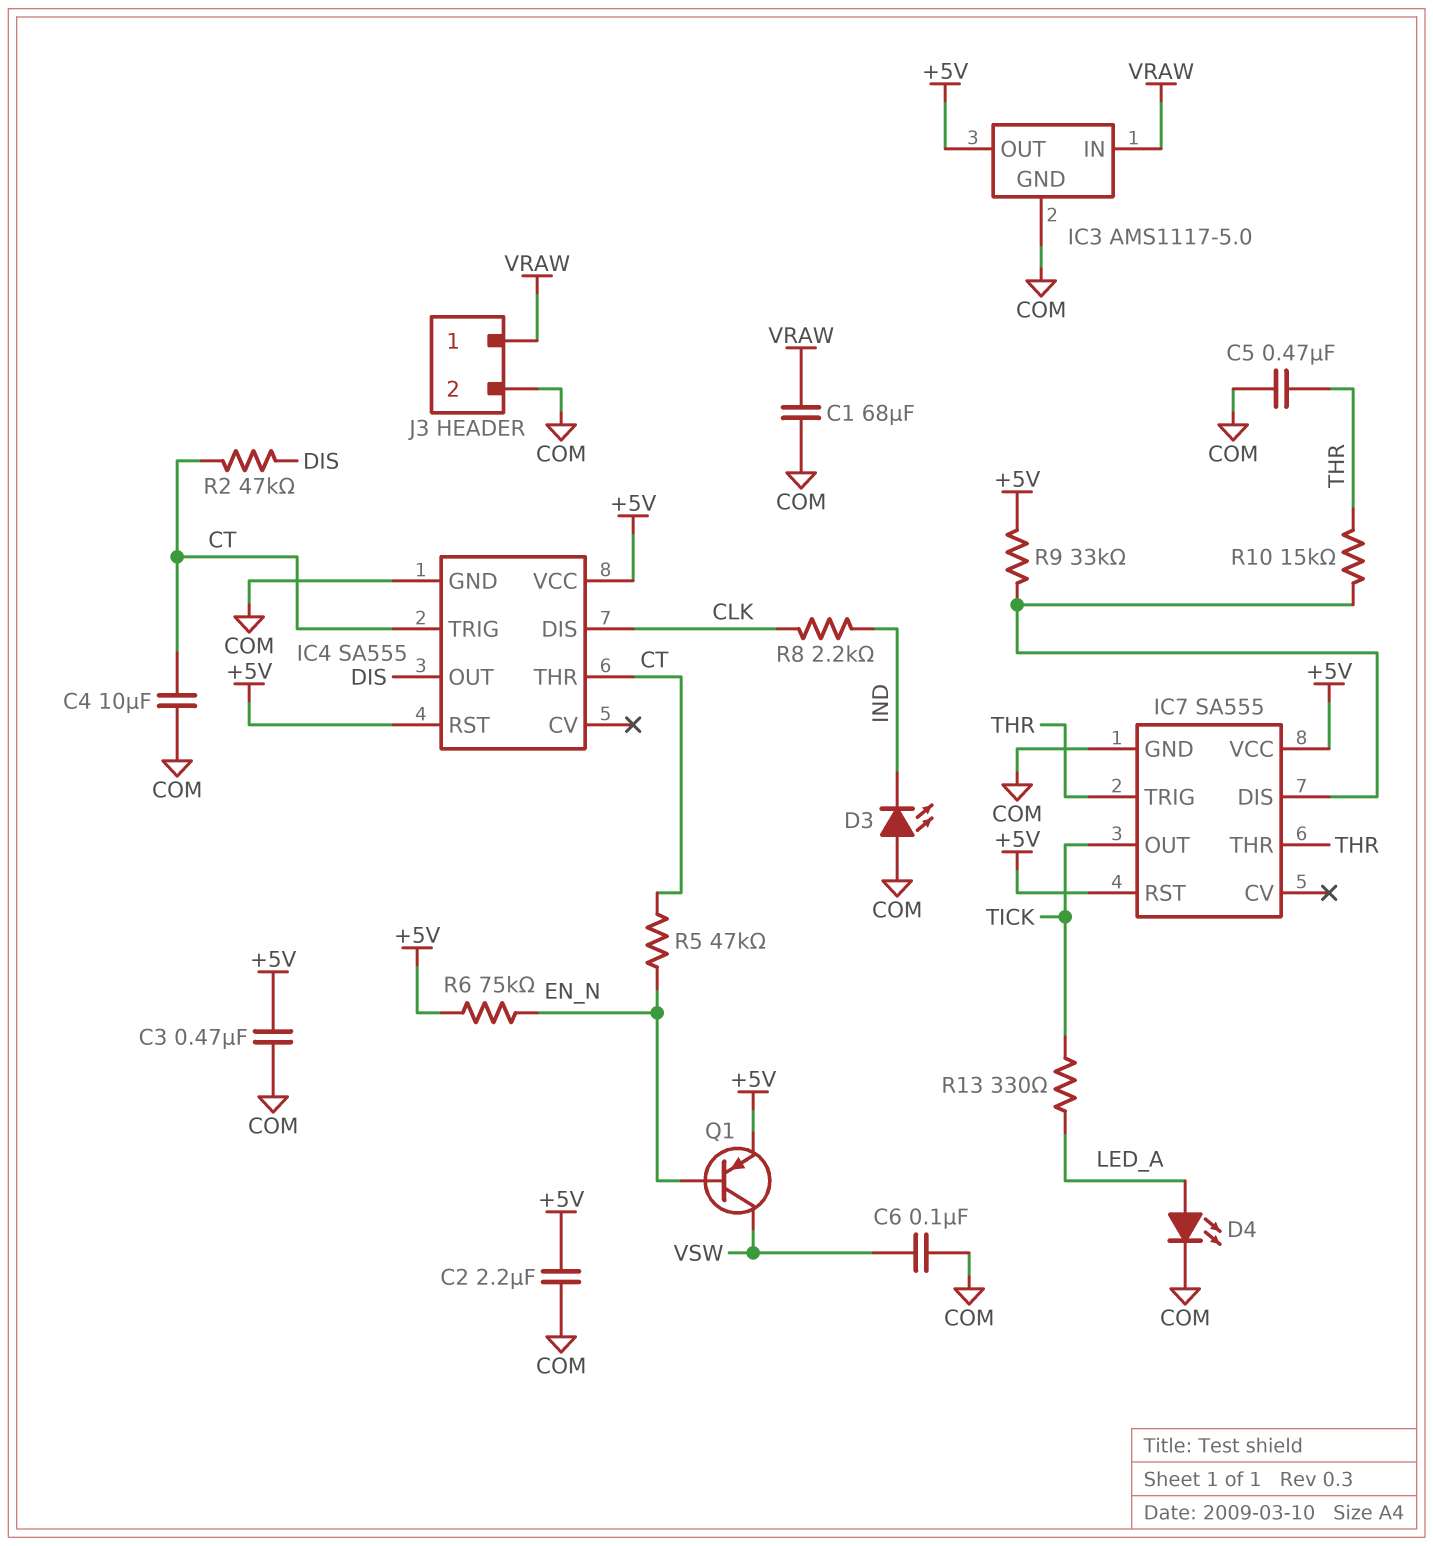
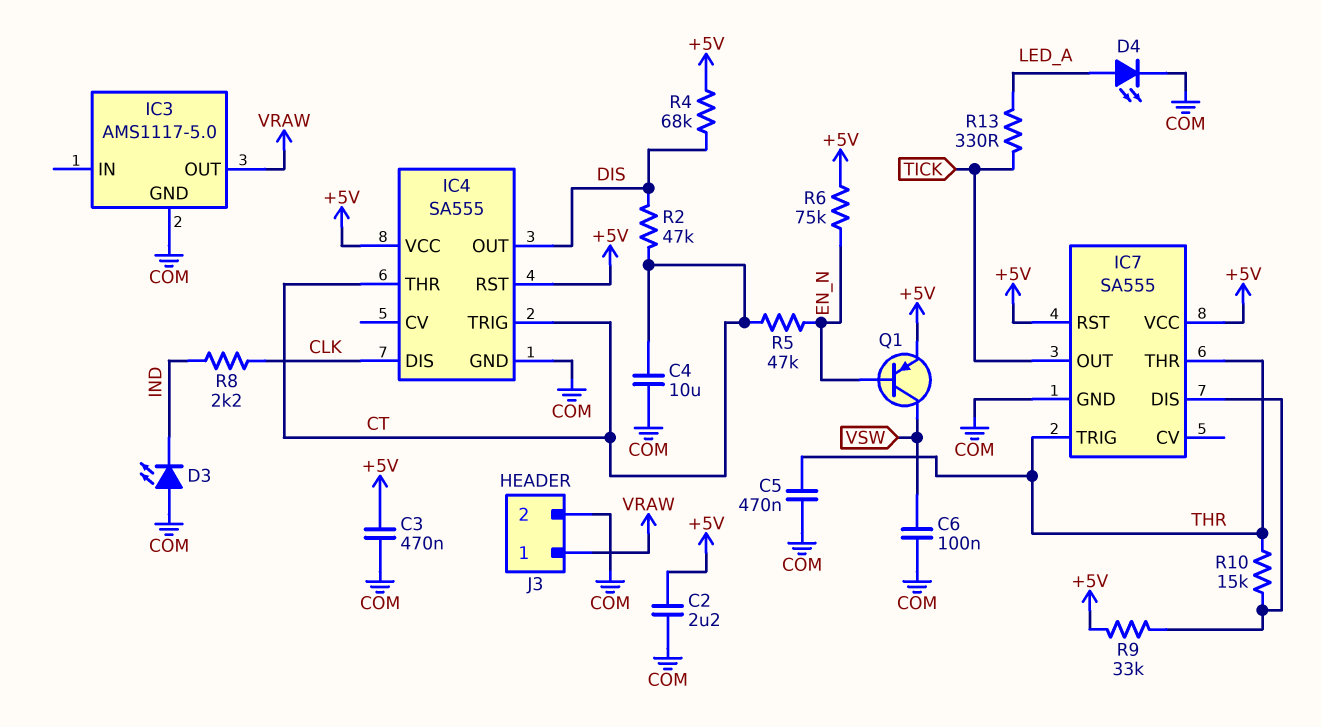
C1: 68uF (COM, VRAW) -> none
IC3 pin IN: VRAW -> none
IC3 pin OUT: +5V -> VRAW
R4: none -> 68k (+5V, DIS)

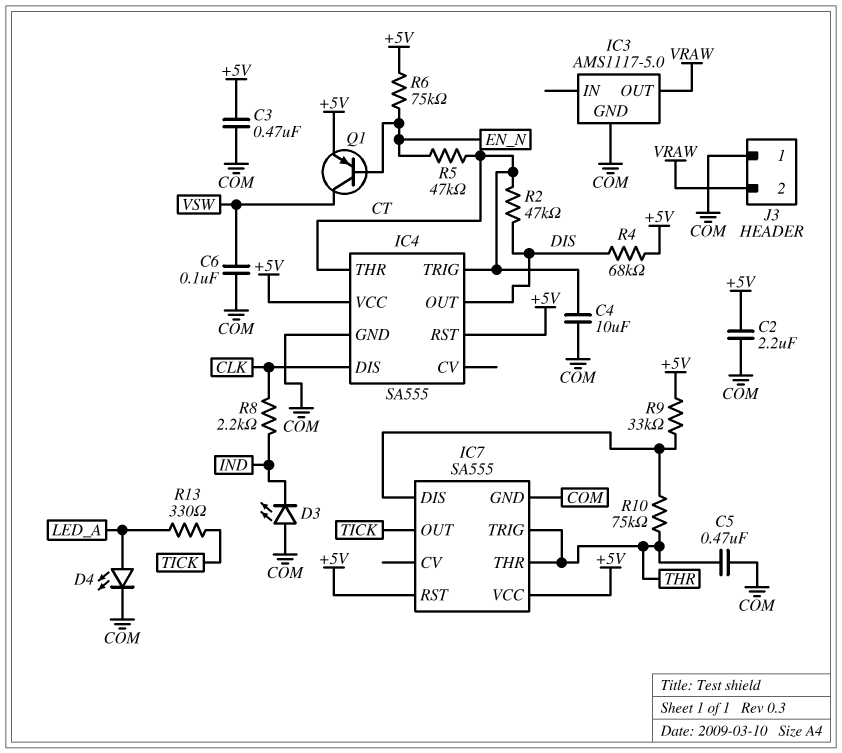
J3 pin 1: VRAW -> COM
J3 pin 2: COM -> VRAW
R10: 15k (IC7/DIS, THR) -> 75k (IC7/DIS, THR)

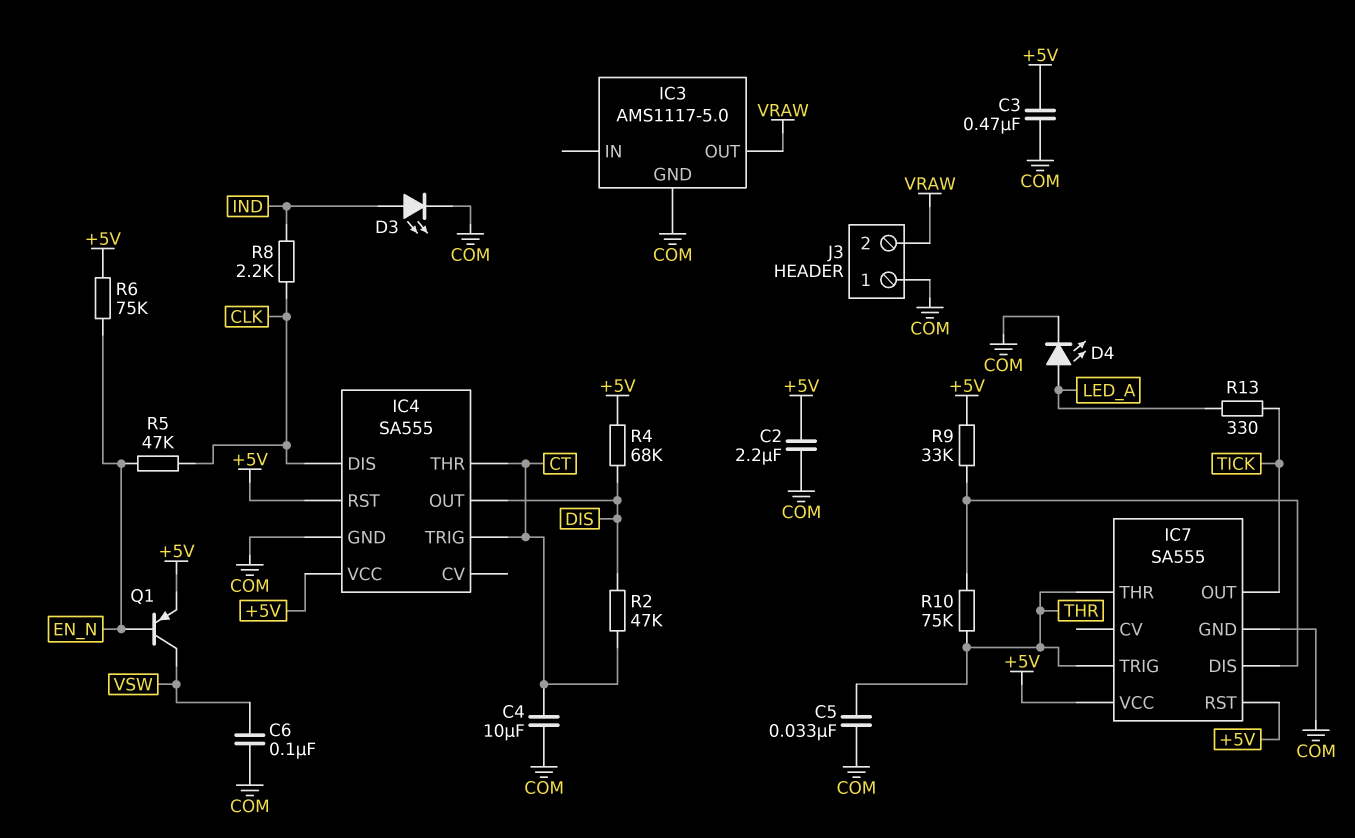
C5: 470nF (COM, THR) -> 33nF (COM, THR)
D3: LED (A COM, K IND) -> LED (A IND, K COM)
R5: 47k (CT, EN_N) -> 47k (CLK, EN_N)

